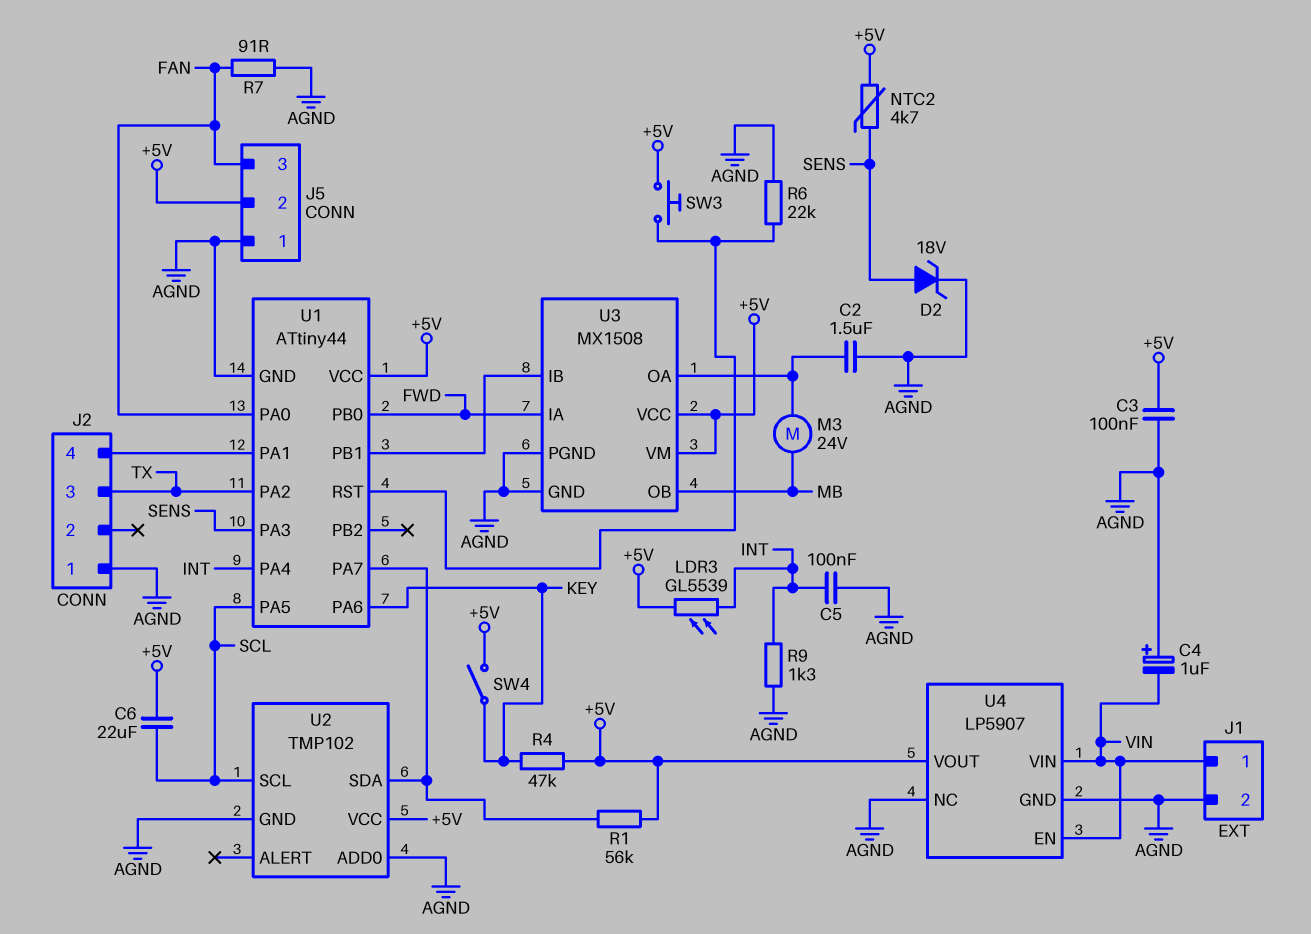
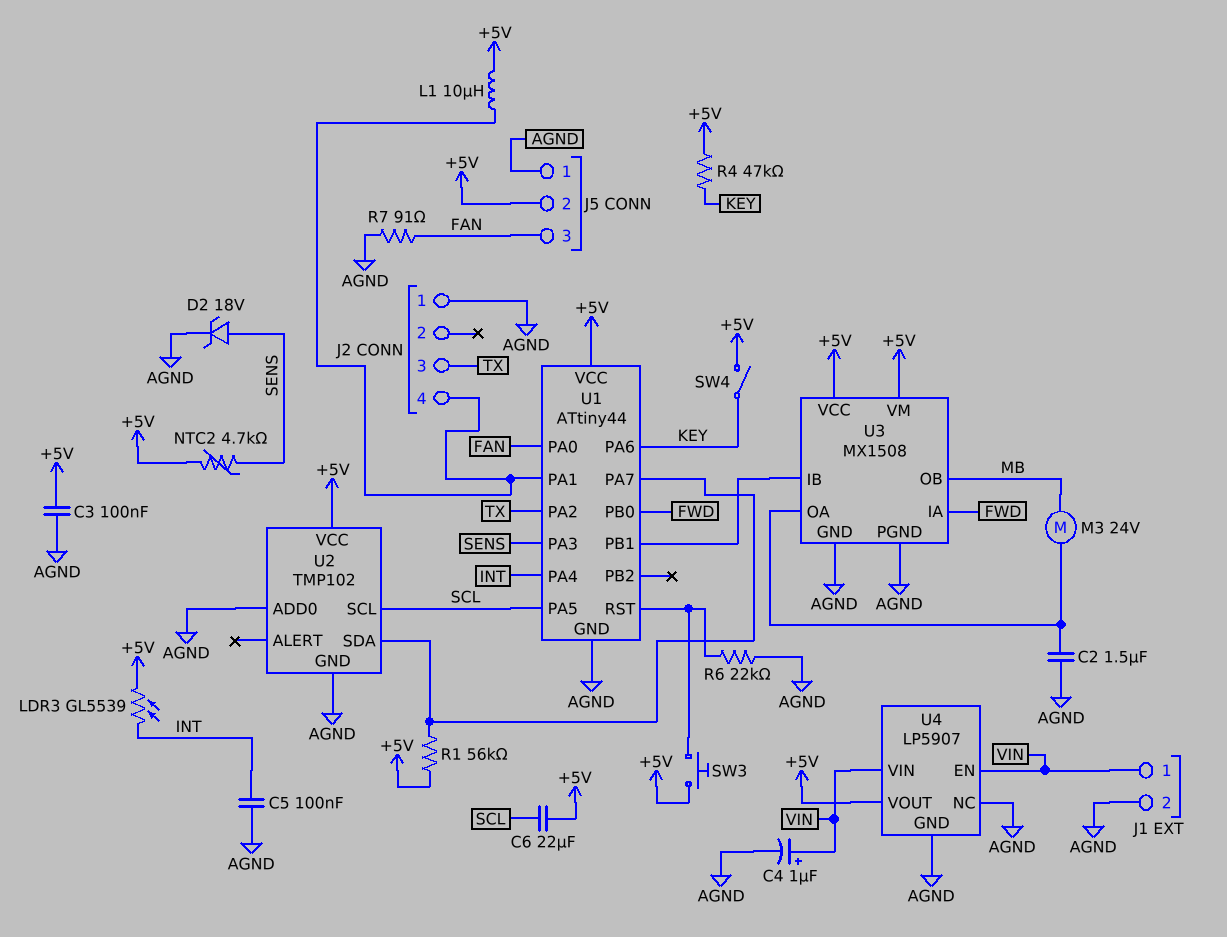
C4: 1uF (plus AGND, minus VIN) -> 1uF (plus VIN, minus AGND)
L1: none -> 10uH (+5V, J2/4)
R9: 1.3k (AGND, INT) -> none

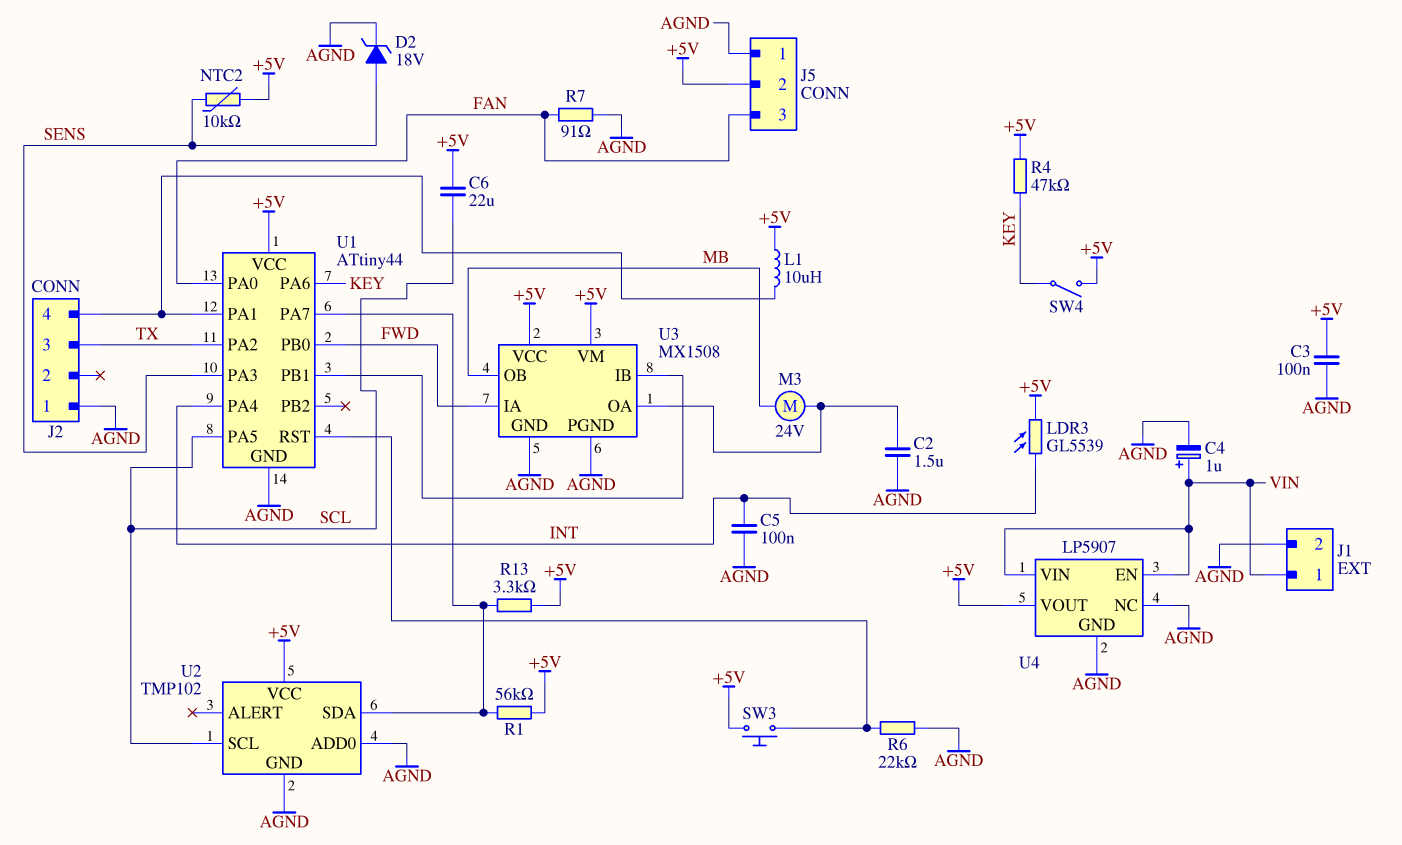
NTC2: 4.7k (+5V, SENS) -> 10k (+5V, SENS)
R13: none -> 3.3k (+5V, U1/PA7)

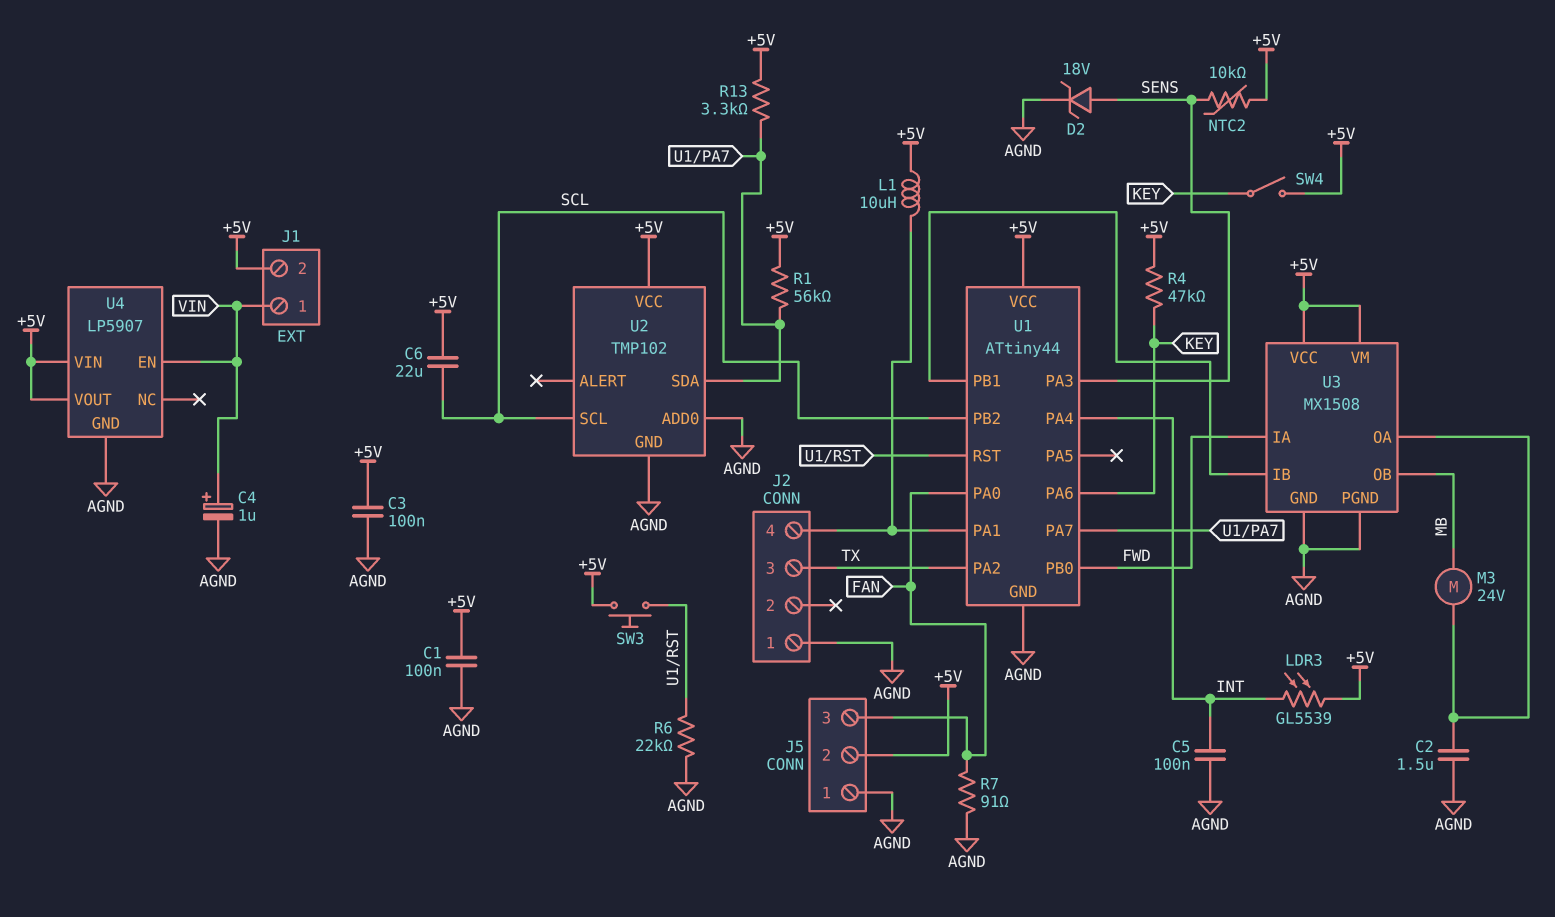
C1: none -> 100nF (+5V, AGND)
J1 pin 2: AGND -> +5V
U1 pin PA5: SCL -> none
U1 pin PB2: none -> SCL
U4 pin NC: AGND -> none
U4 pin VIN: VIN -> +5V

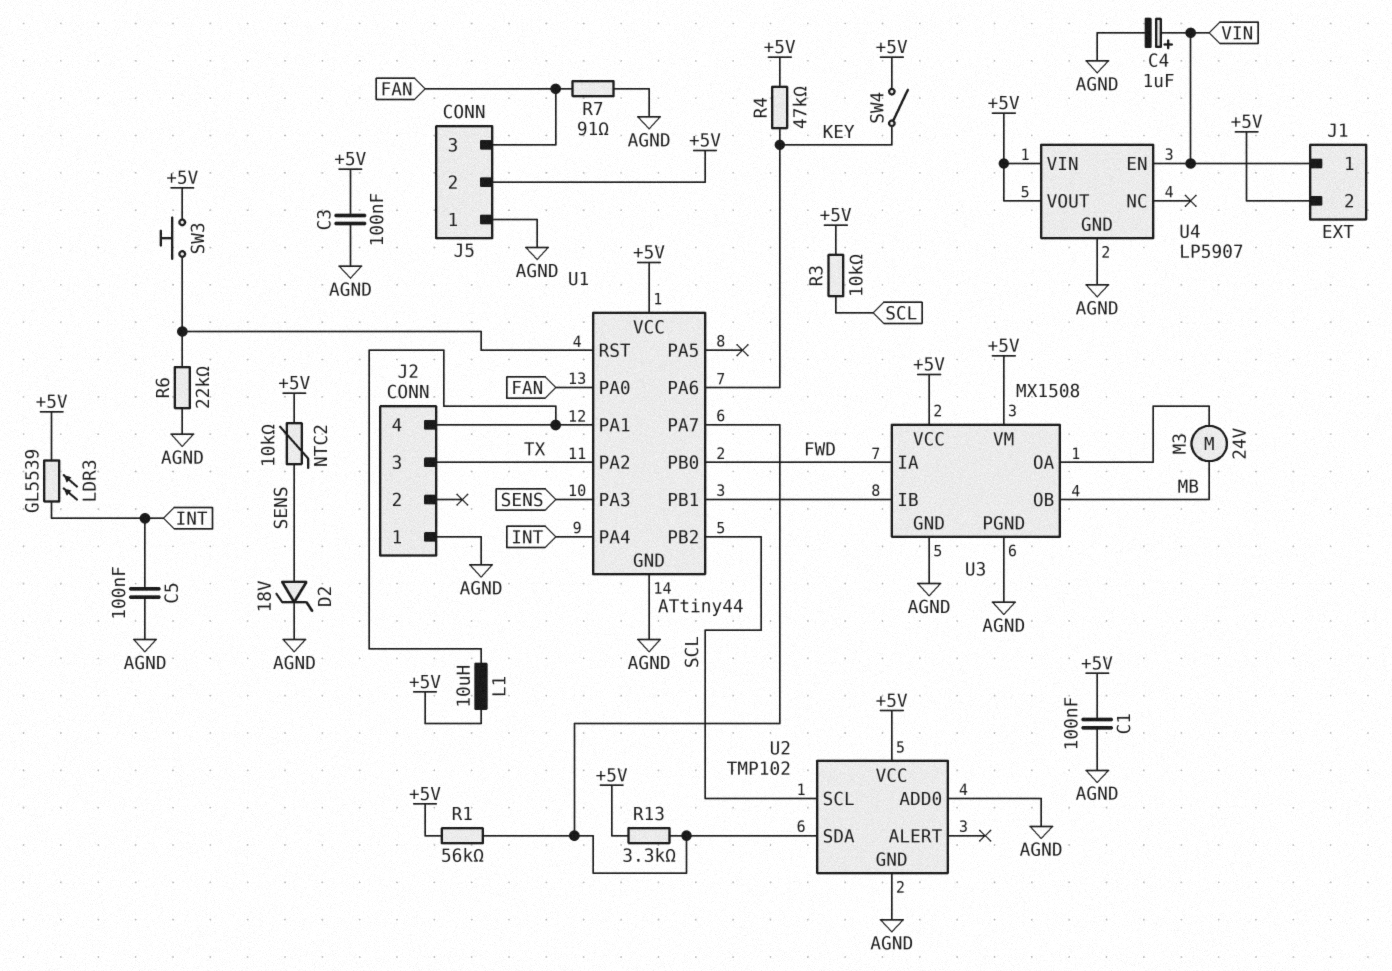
C2: 1.5uF (AGND, U3/OA) -> none
C6: 22uF (+5V, SCL) -> none
R3: none -> 10k (+5V, SCL)

